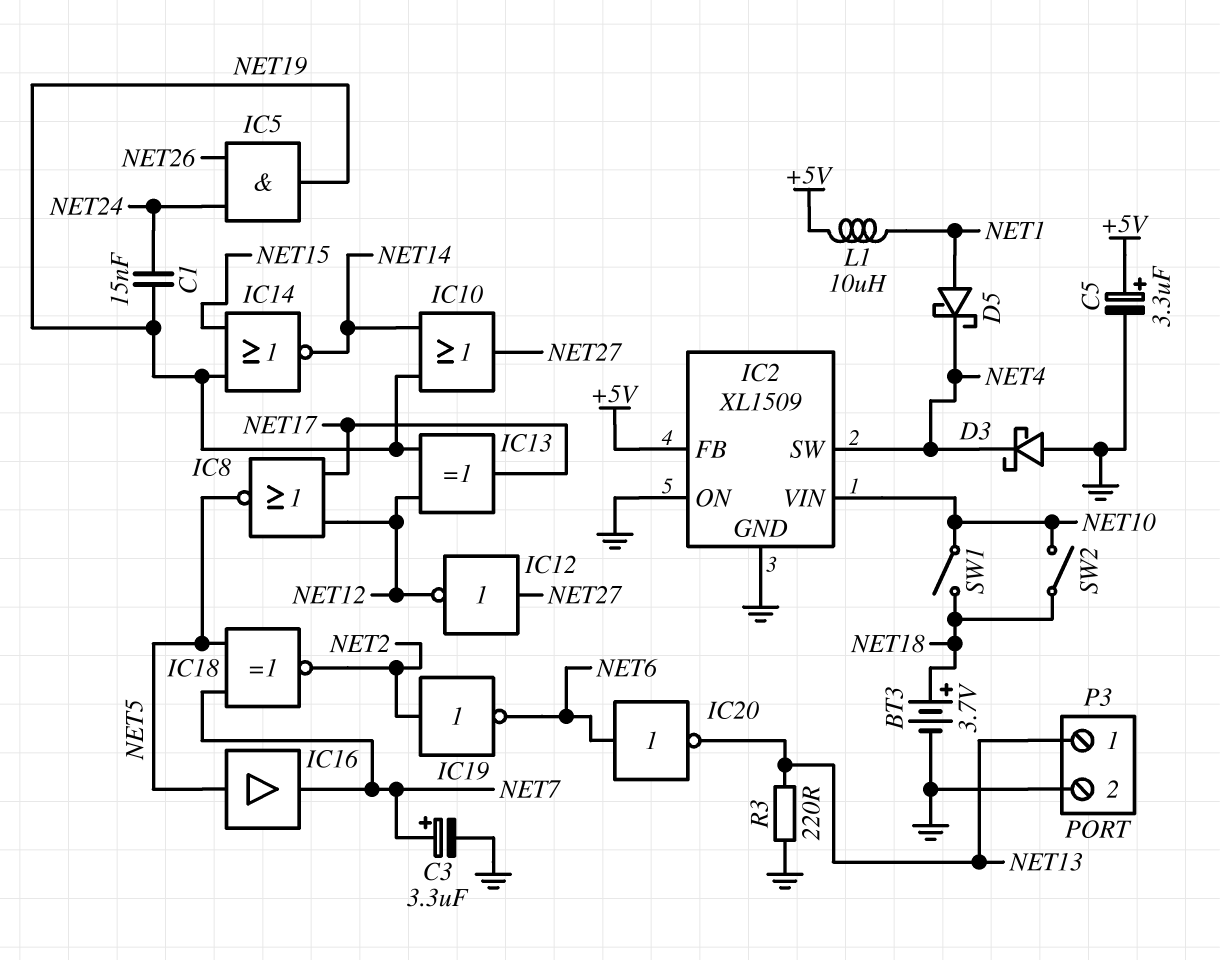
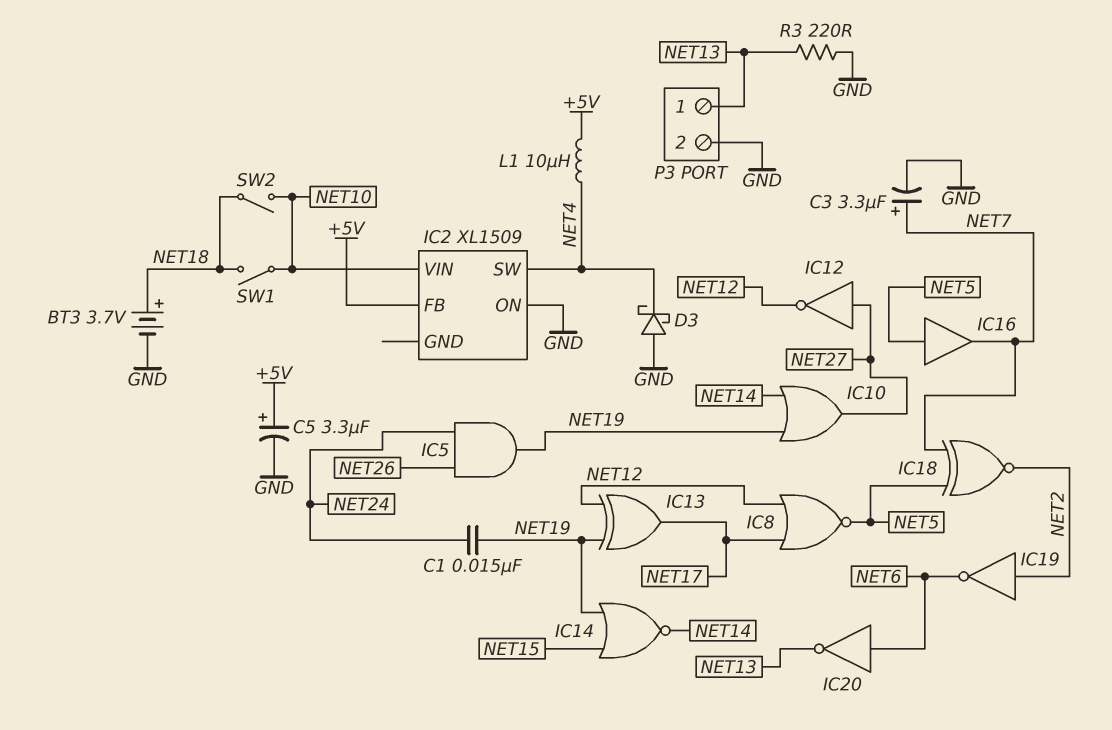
D5: schottky (A NET1, K NET4) -> none
IC2 pin GND: GND -> none
L1: 10uH (+5V, NET1) -> 10uH (+5V, NET4)

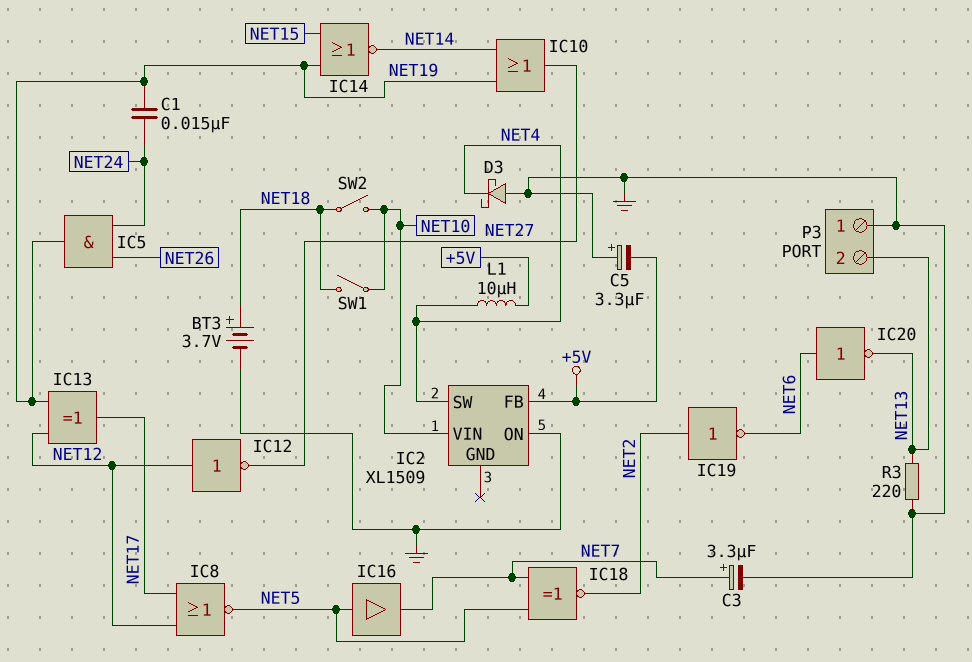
C5: 3.3uF (plus +5V, minus GND) -> 3.3uF (plus GND, minus +5V)
IC12: NOT (in NET27, out NET12) -> NOT (in NET12, out NET27)
P3 pin 1: NET13 -> GND
P3 pin 2: GND -> NET13

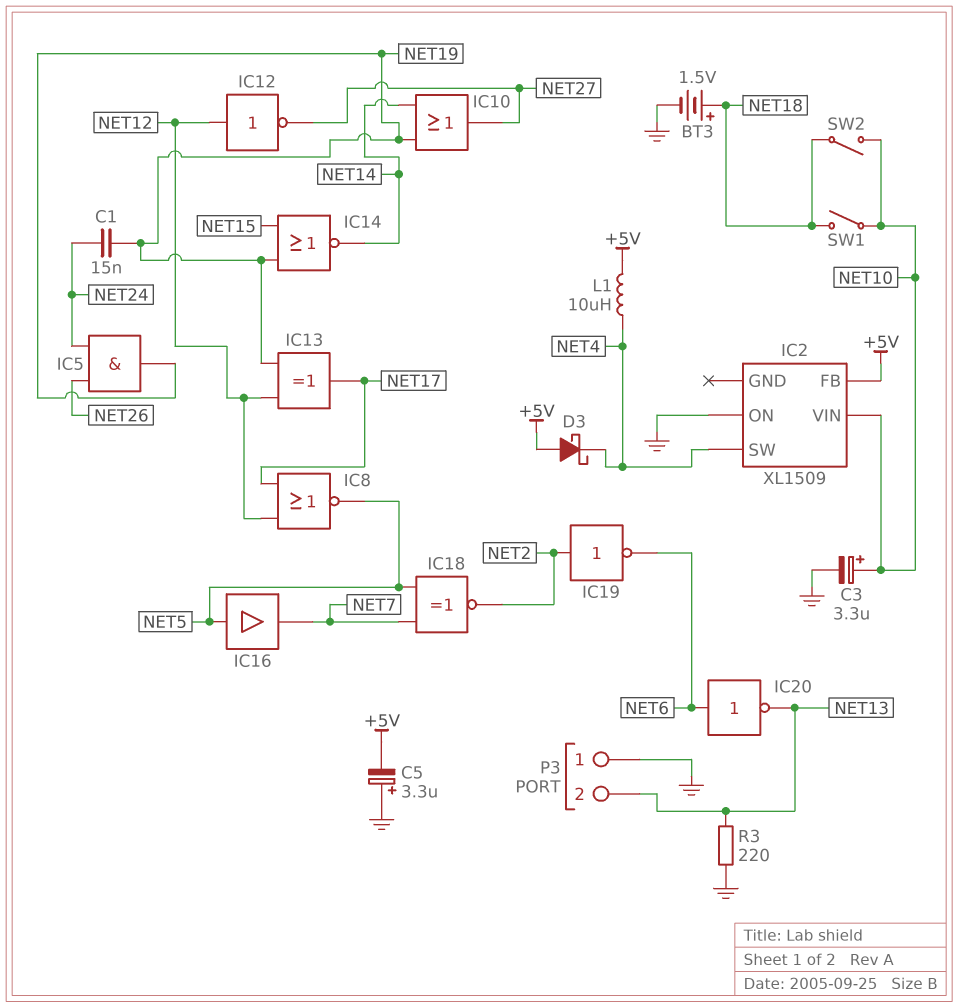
BT3: 3.7V (plus NET18, minus GND) -> 1.5V (plus NET18, minus GND)
C3: 3.3uF (plus NET7, minus GND) -> 3.3uF (plus NET10, minus GND)
D3: schottky (A GND, K NET4) -> schottky (A +5V, K NET4)

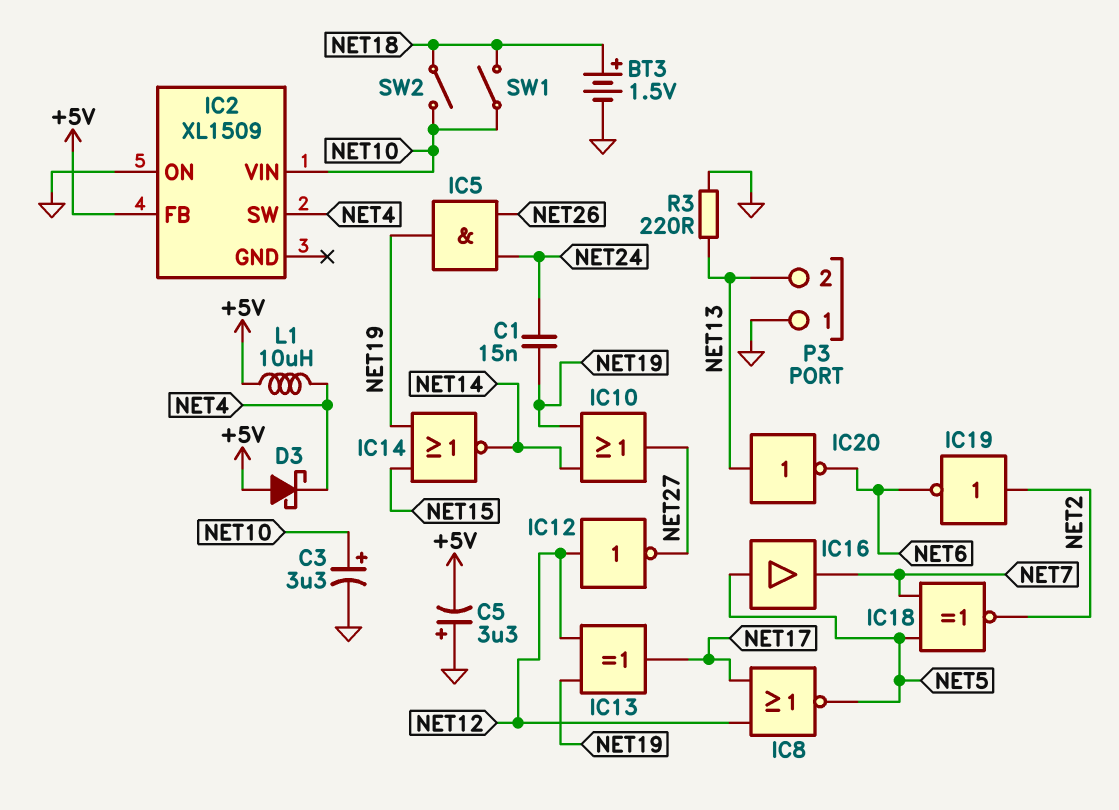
IC20: NOT (in NET6, out NET13) -> NOT (in NET13, out NET6)

